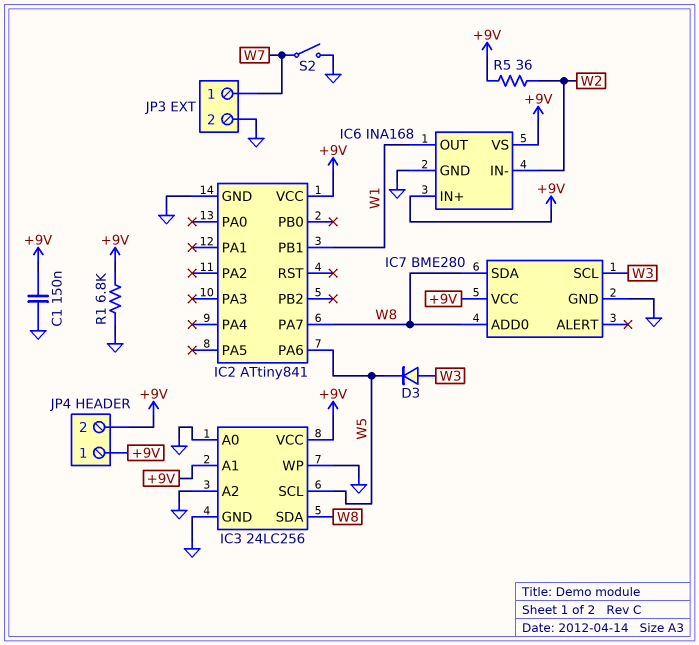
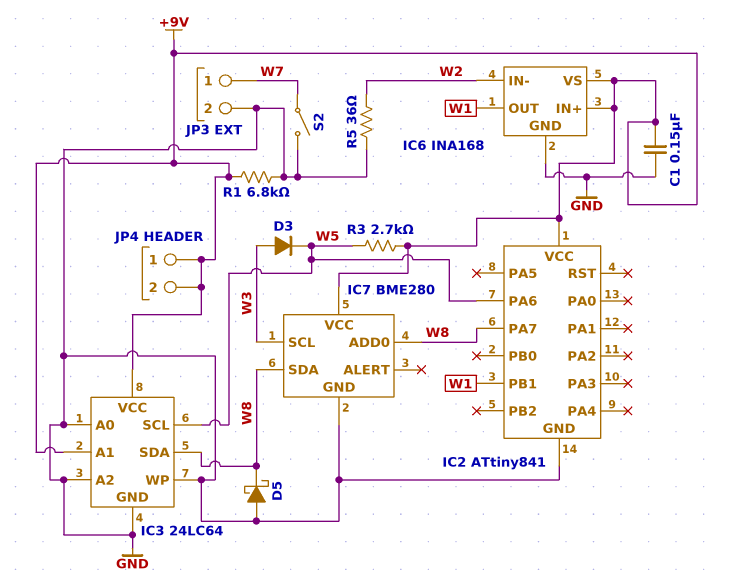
D5: none -> schottky (A GND, K W8)
IC3: 24LC256 -> 24LC64
R3: none -> 2.7k (+9V, W5)
R5: 36 (+9V, W2) -> 36 (GND, W2)

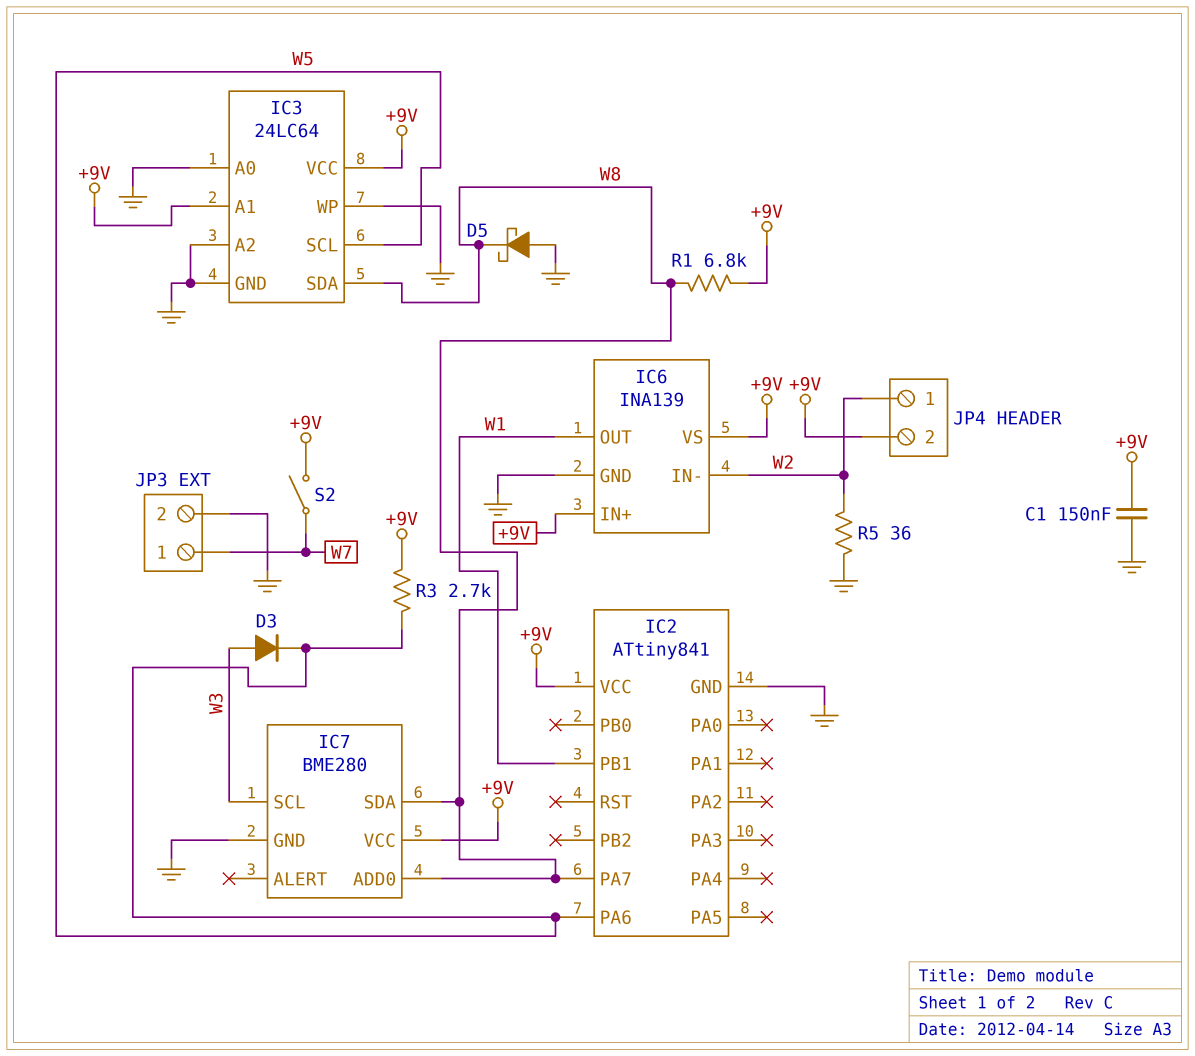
IC6: INA168 -> INA139
JP4 pin 1: +9V -> W2
R1: 6.8k (+9V, GND) -> 6.8k (+9V, W8)
S2: switch (GND, W7) -> switch (+9V, W7)

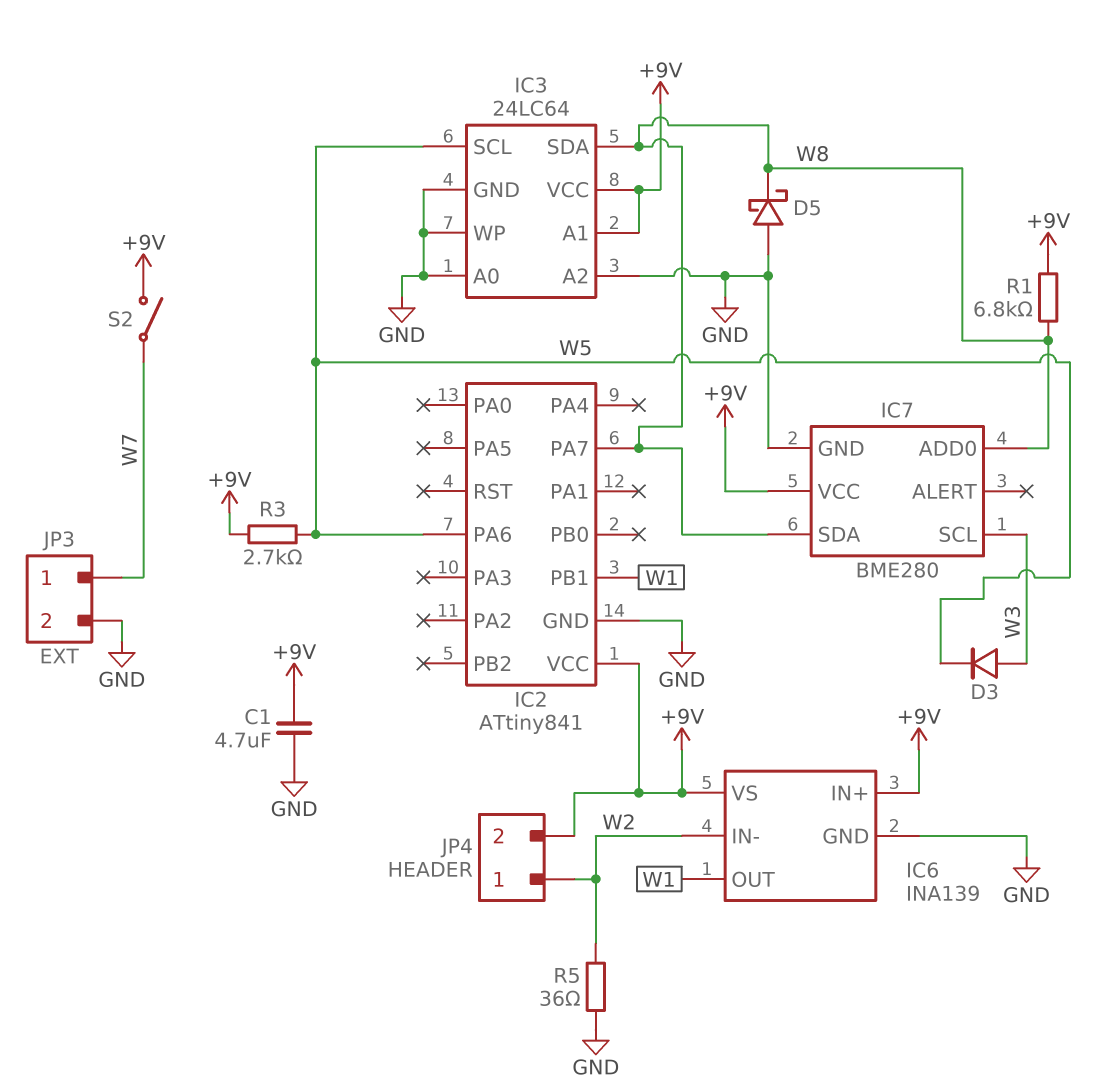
C1: 150nF (+9V, GND) -> 4.7uF (+9V, GND)

